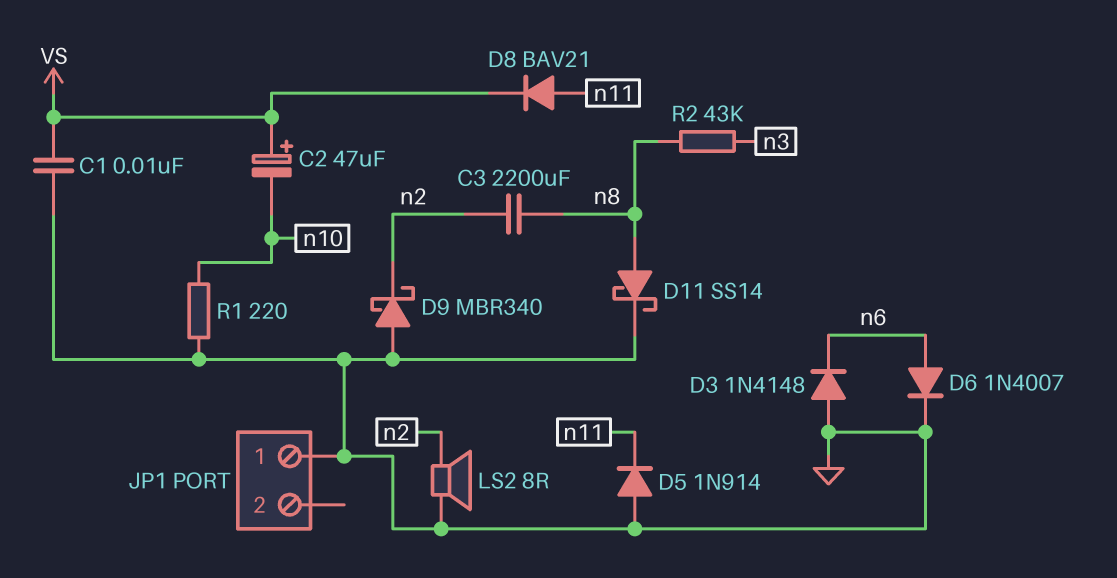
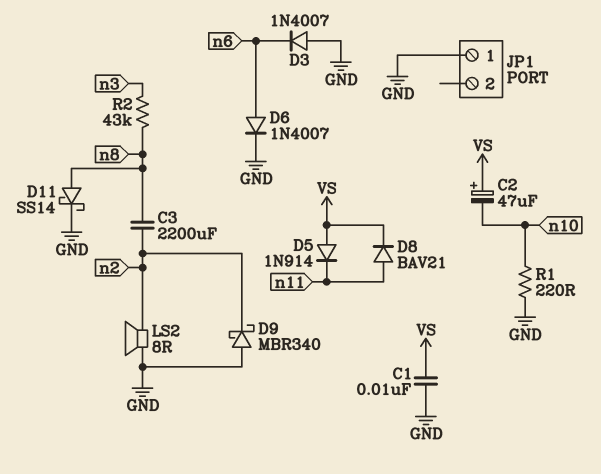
D3: diode 1N4148 (A GND, K n6) -> diode 1N4007 (A GND, K n6)
D5: diode 1N914 (A GND, K n11) -> diode 1N914 (A VS, K n11)

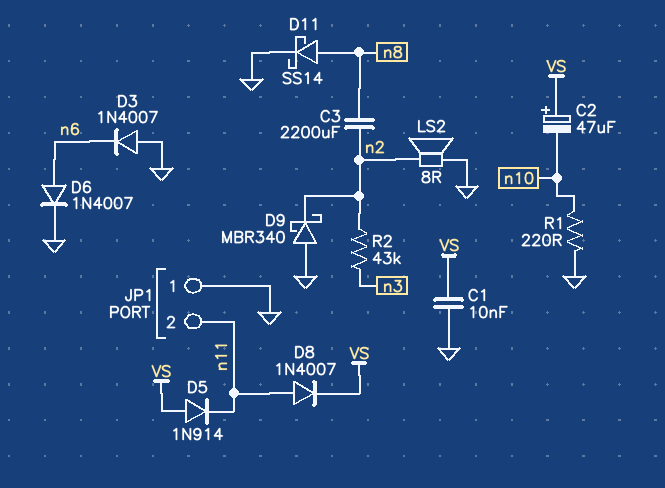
D8: diode BAV21 (A n11, K VS) -> diode 1N4007 (A n11, K VS)
JP1 pin 2: none -> n11
R2: 43k (n3, n8) -> 43k (n2, n3)

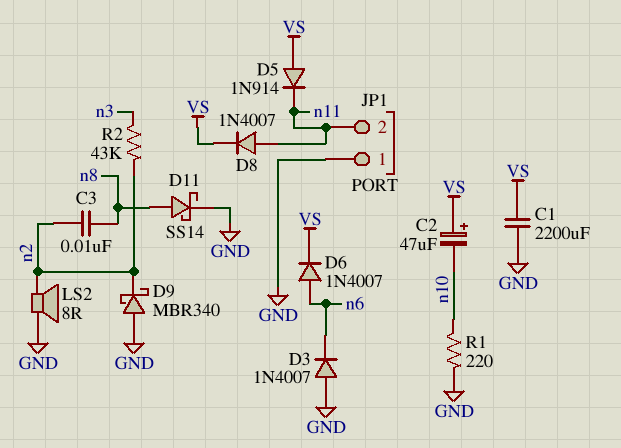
C1: 10nF (GND, VS) -> 2200uF (GND, VS)
C3: 2200uF (n2, n8) -> 10nF (n2, n8)
D6: diode 1N4007 (A n6, K GND) -> diode 1N4007 (A n6, K VS)

